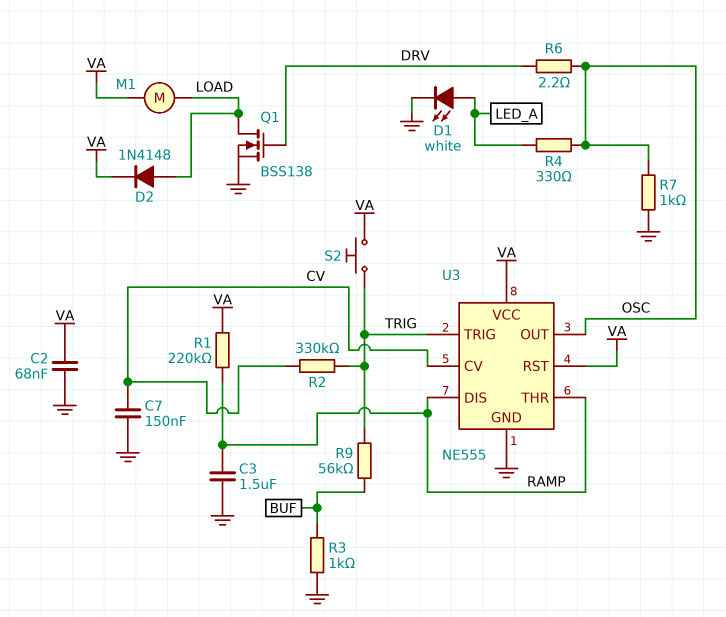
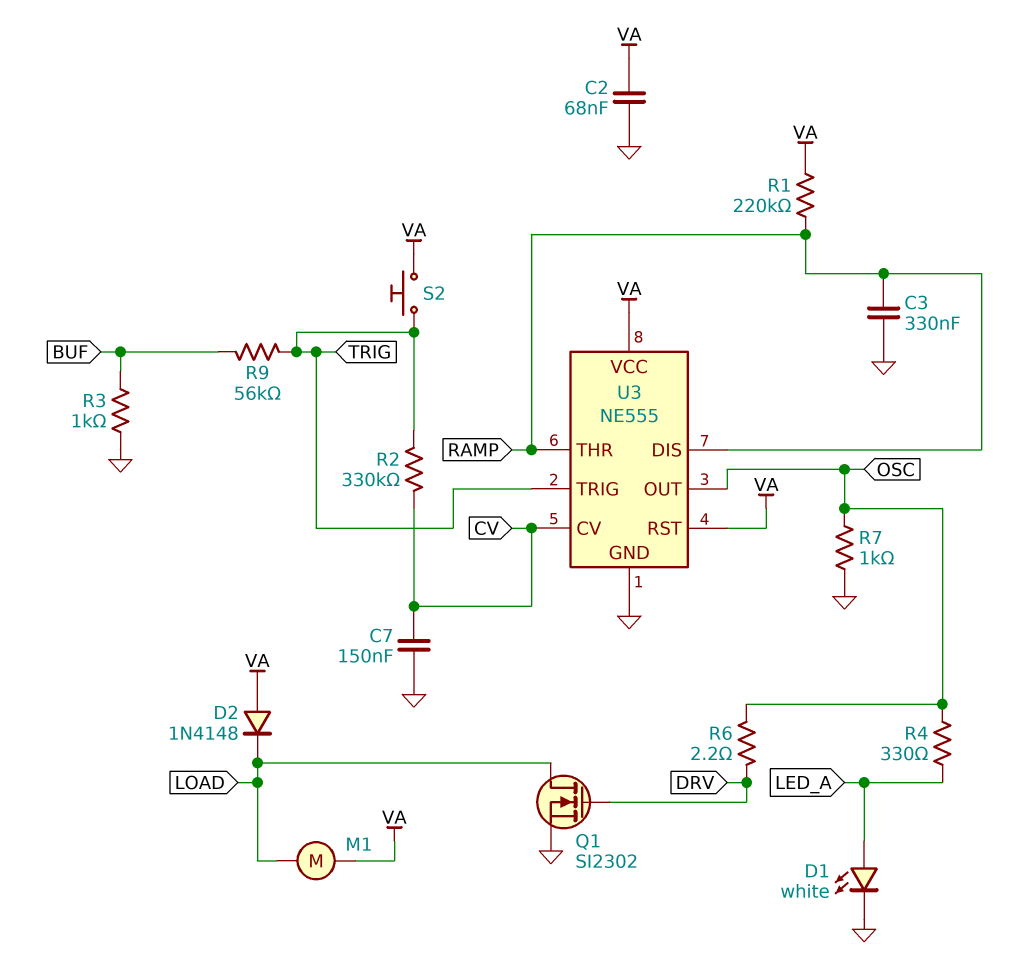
C3: 1.5uF (GND, RAMP) -> 330nF (GND, RAMP)
D2: diode 1N4148 (A LOAD, K VA) -> diode 1N4148 (A VA, K LOAD)
Q1: NMOS BSS138 (G DRV, D LOAD, S GND) -> NMOS SI2302 (G DRV, D LOAD, S GND)

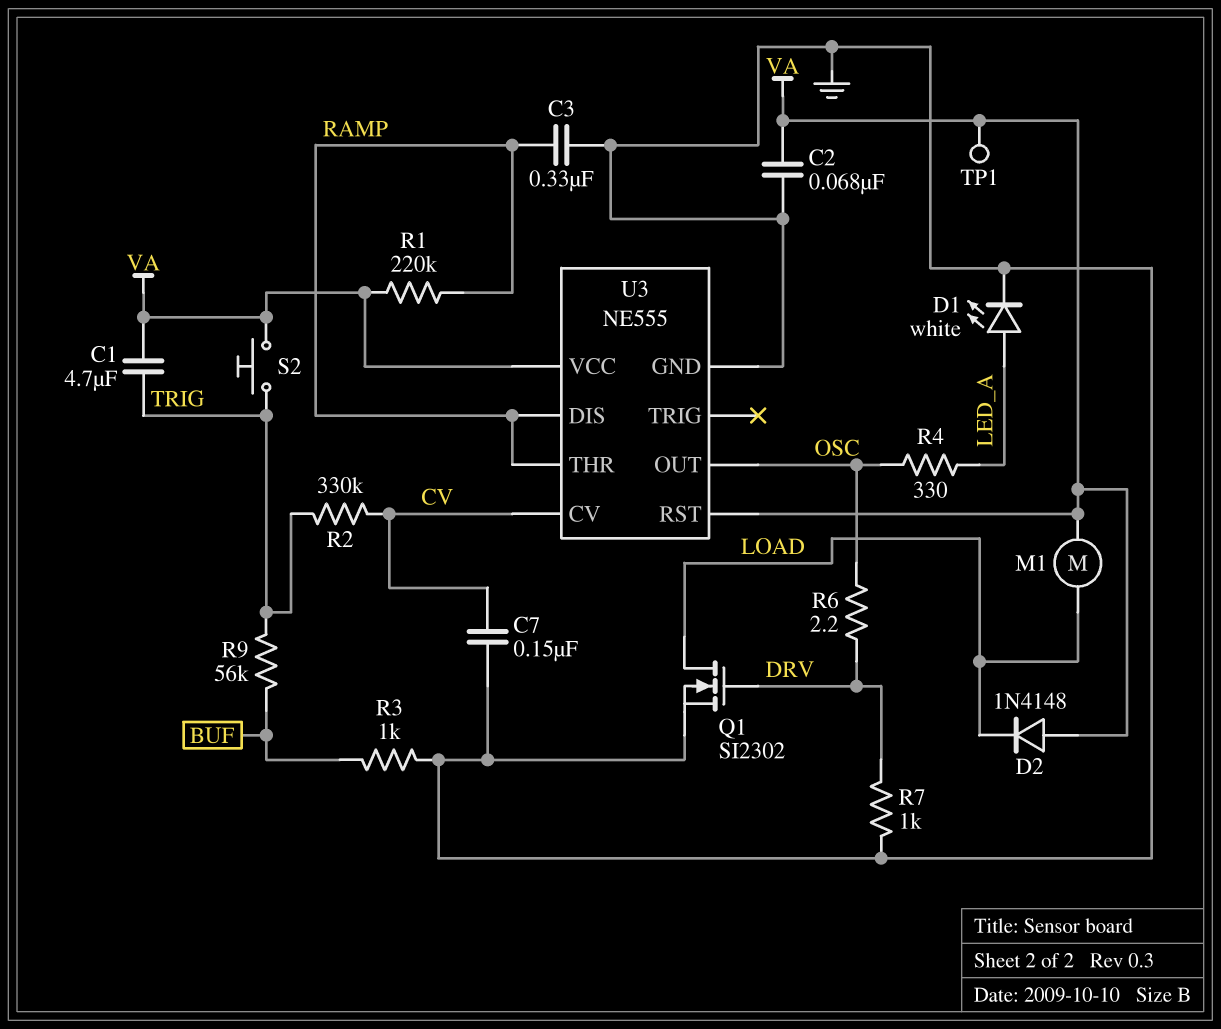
C1: none -> 4.7uF (TRIG, VA)
R7: 1k (GND, OSC) -> 1k (DRV, GND)
TP1: none -> test point (VA)
U3 pin TRIG: TRIG -> none

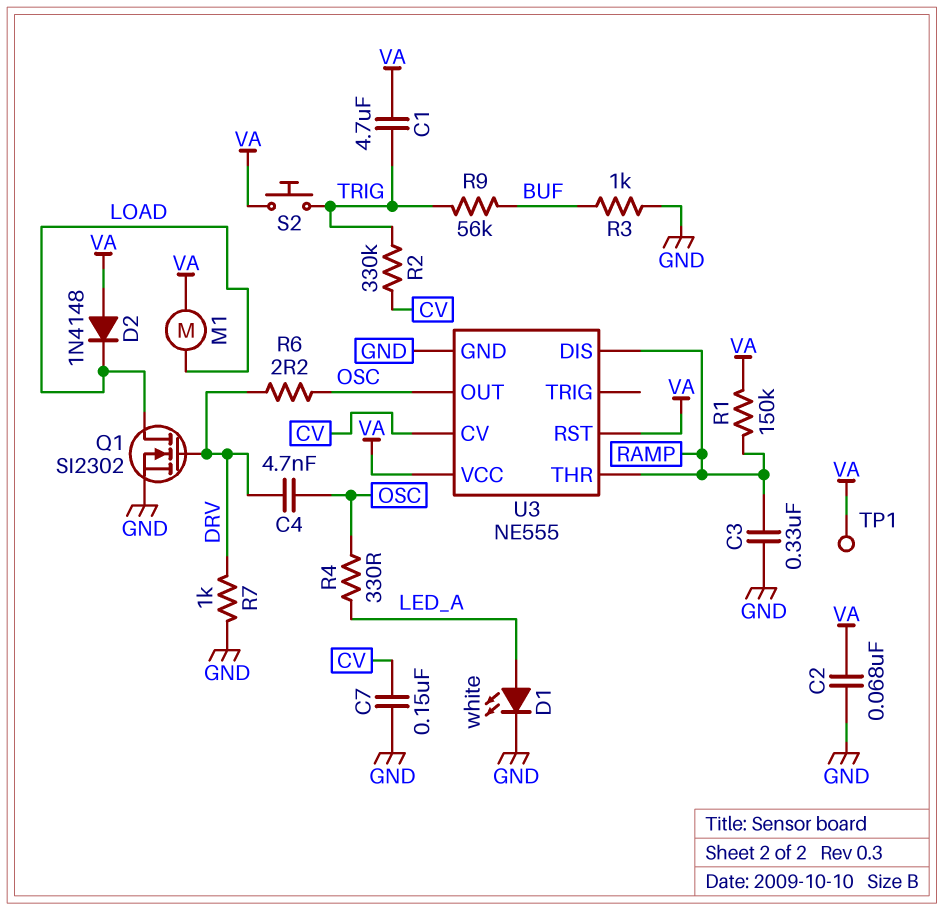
C4: none -> 4.7nF (DRV, OSC)
R1: 220k (RAMP, VA) -> 150k (RAMP, VA)

